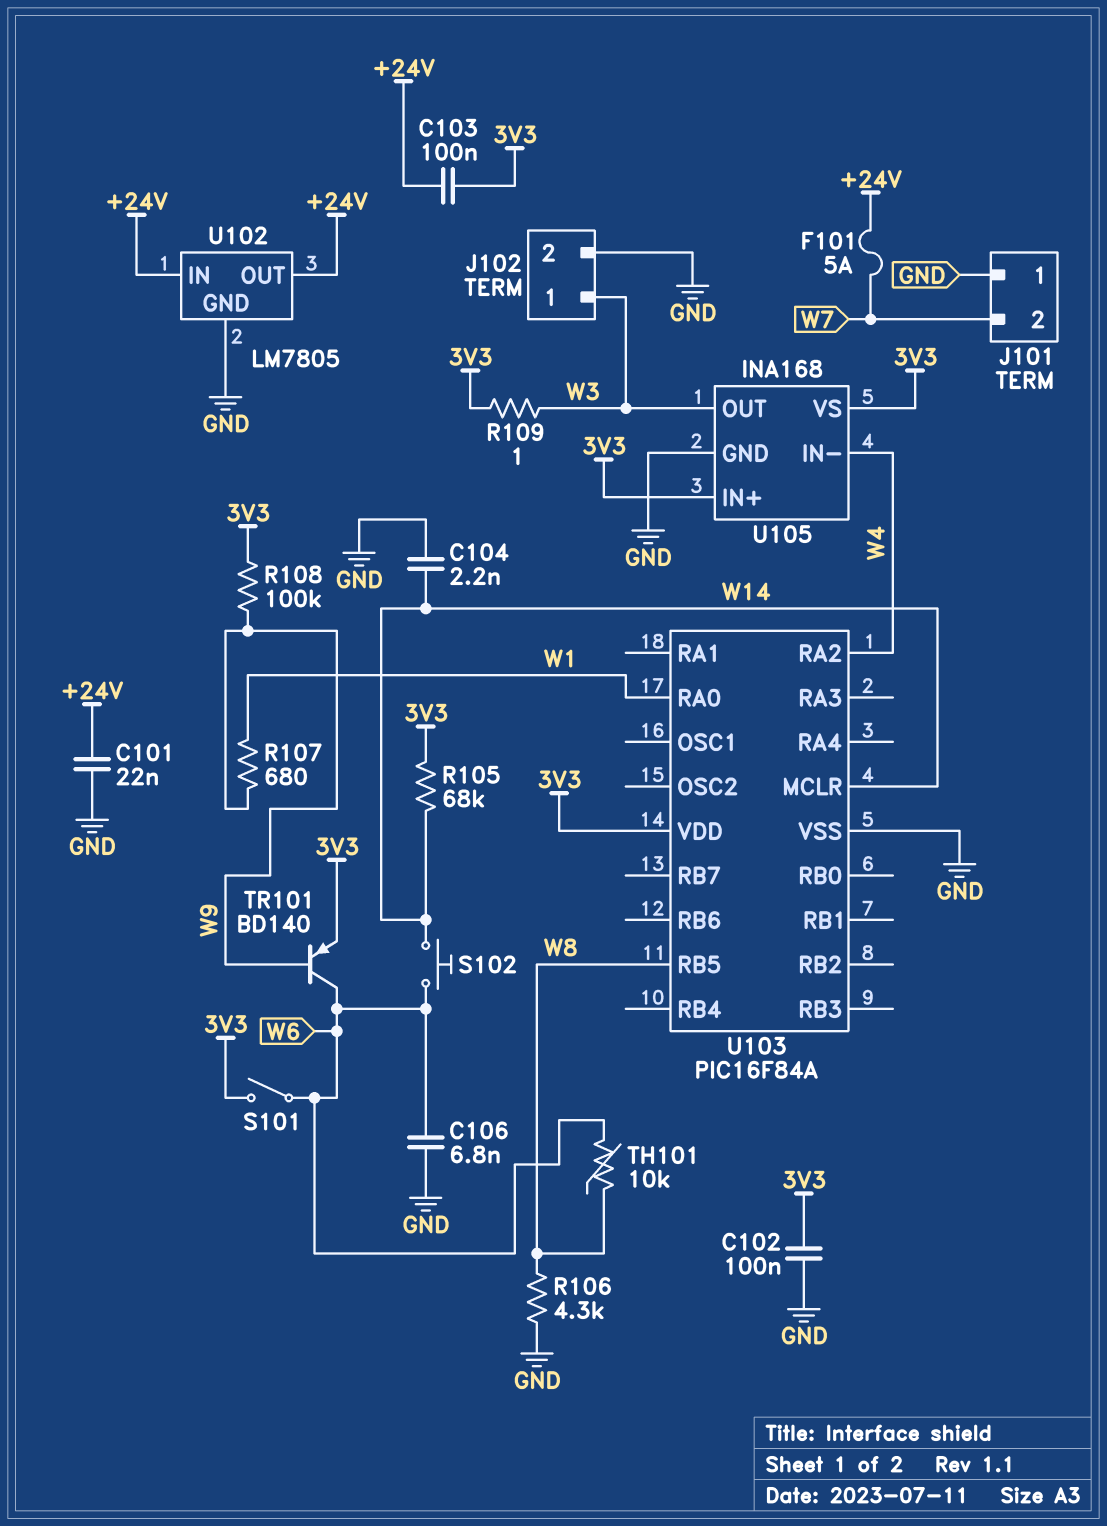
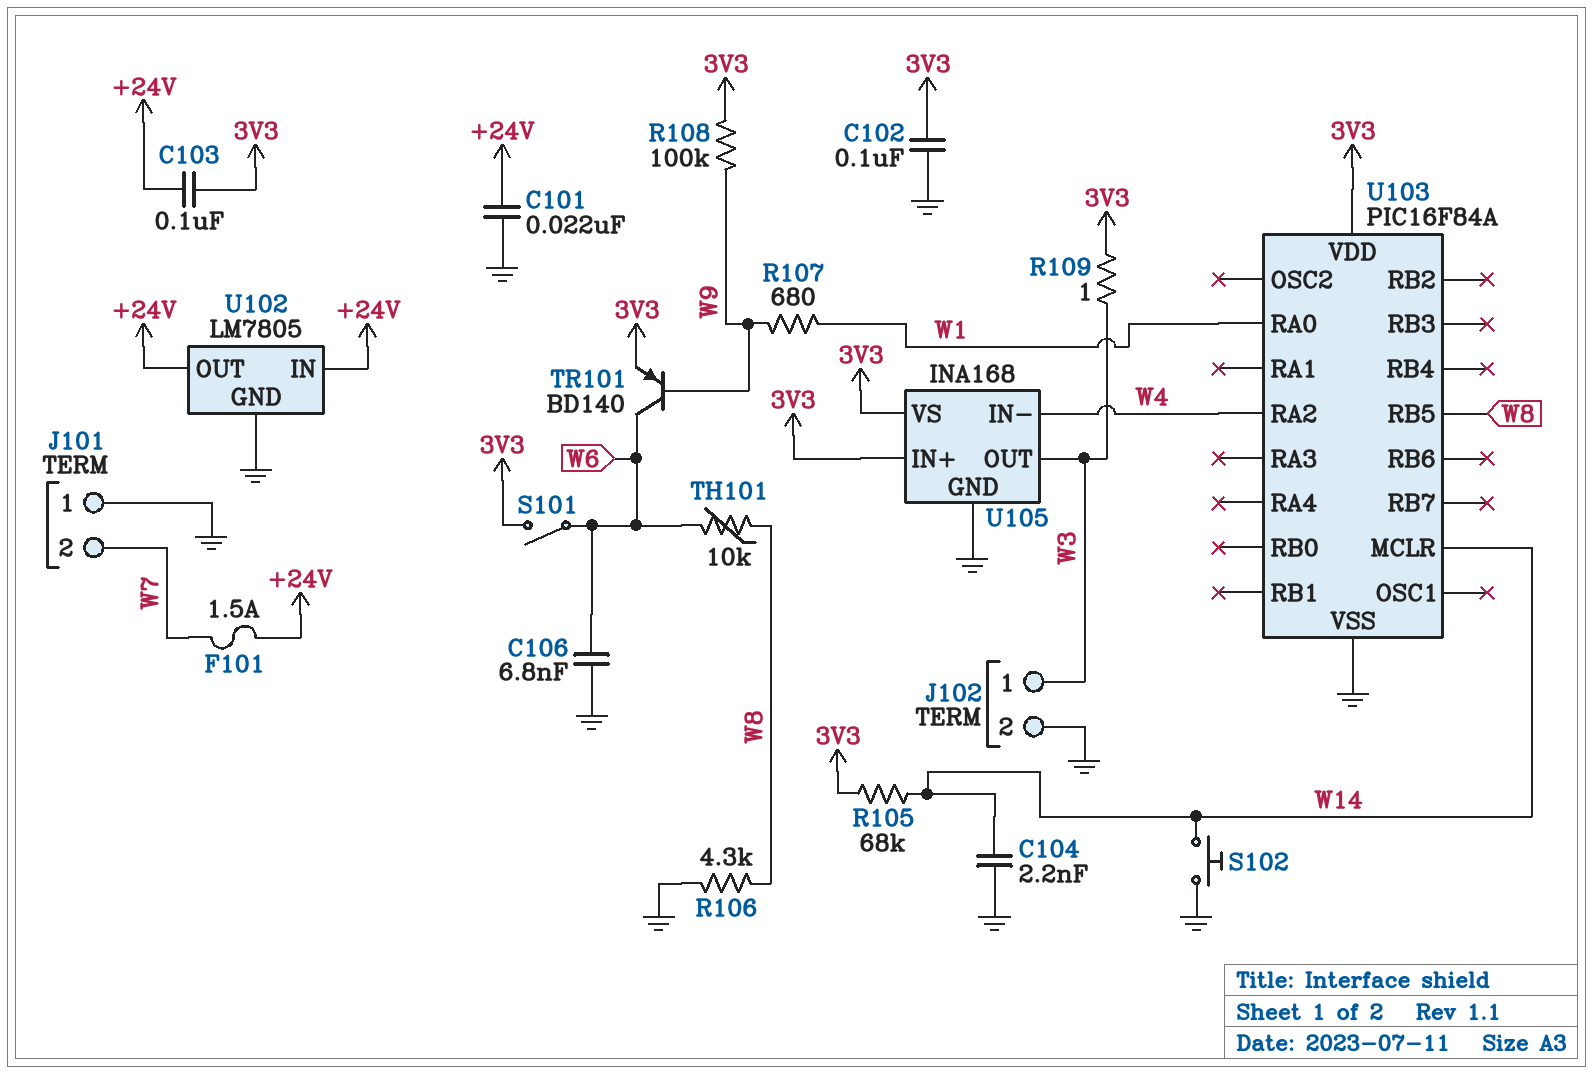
F101: 5A (+24V, W7) -> 1.5A (+24V, W7)
S102: button (W6, W14) -> button (GND, W14)

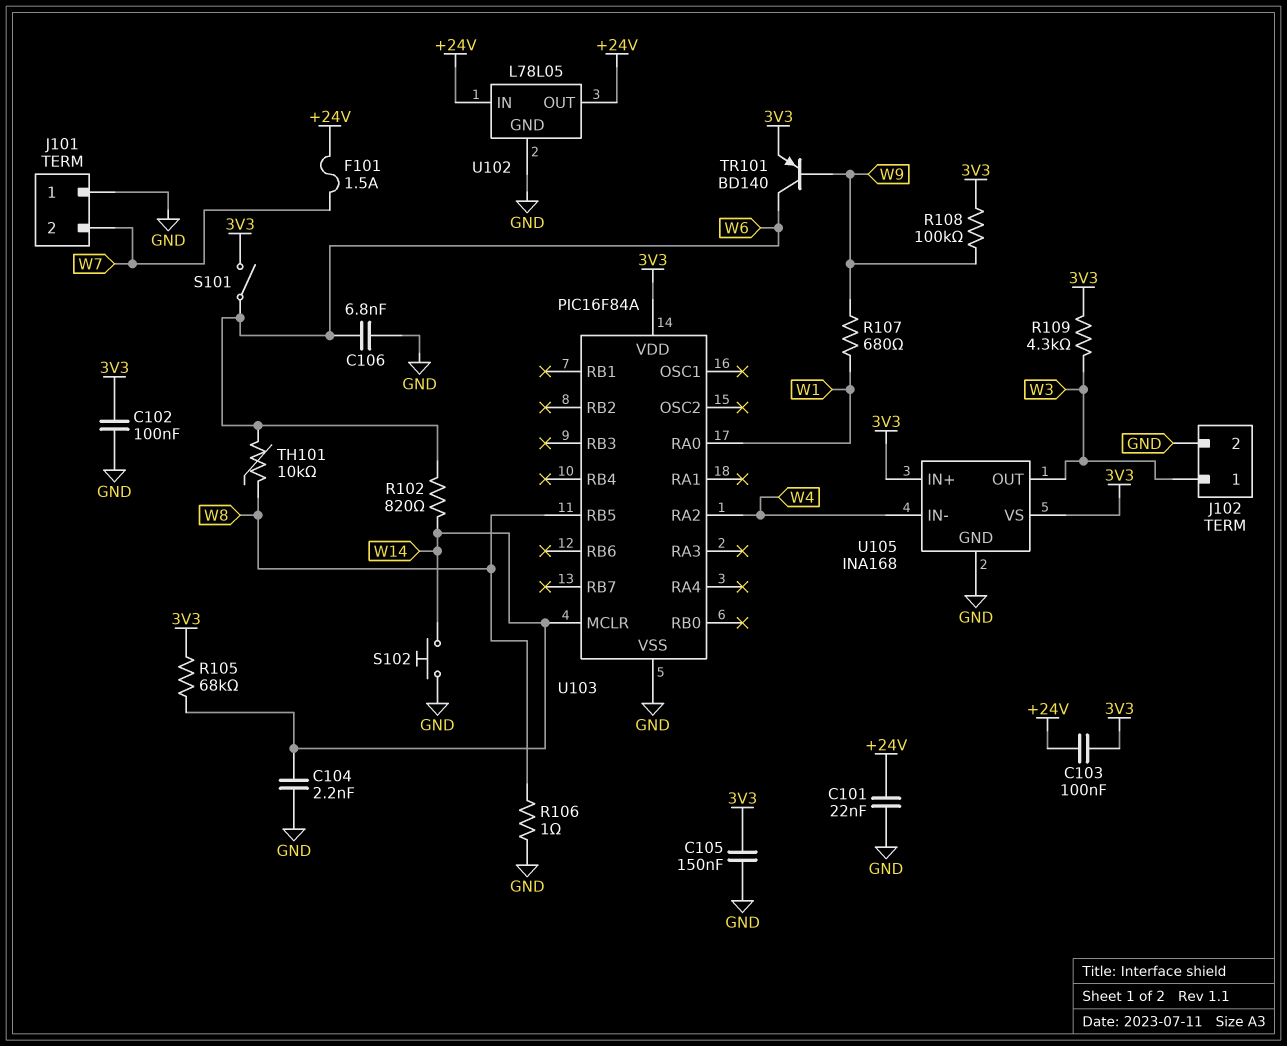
C105: none -> 150nF (3V3, GND)
R102: none -> 820 (W6, W14)
R106: 4.3k (GND, W8) -> 1 (GND, W8)
R109: 1 (3V3, W3) -> 4.3k (3V3, W3)
U102: LM7805 -> L78L05

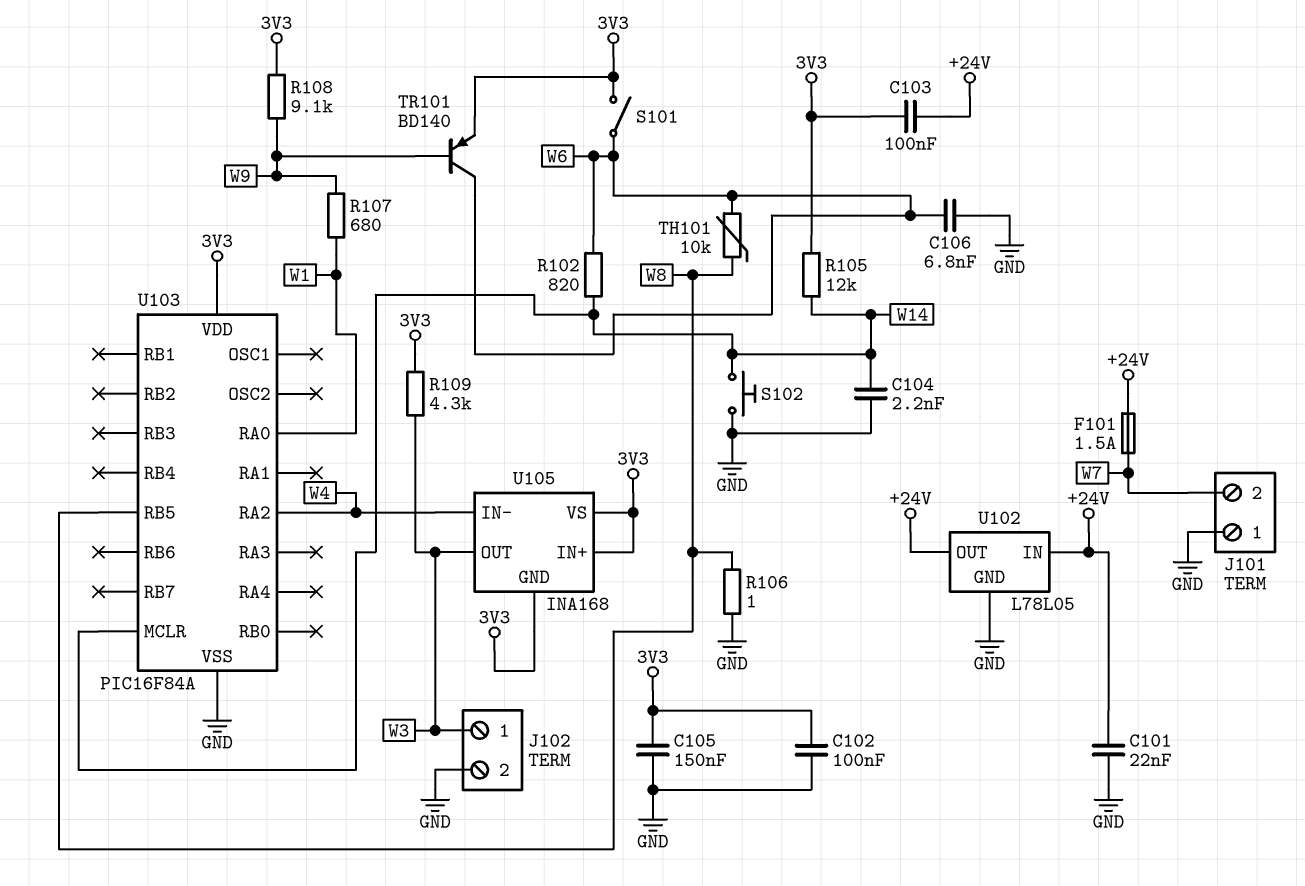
R105: 68k (3V3, W14) -> 12k (3V3, W14)
R108: 100k (3V3, W9) -> 9.1k (3V3, W9)
U105 pin GND: GND -> 3V3

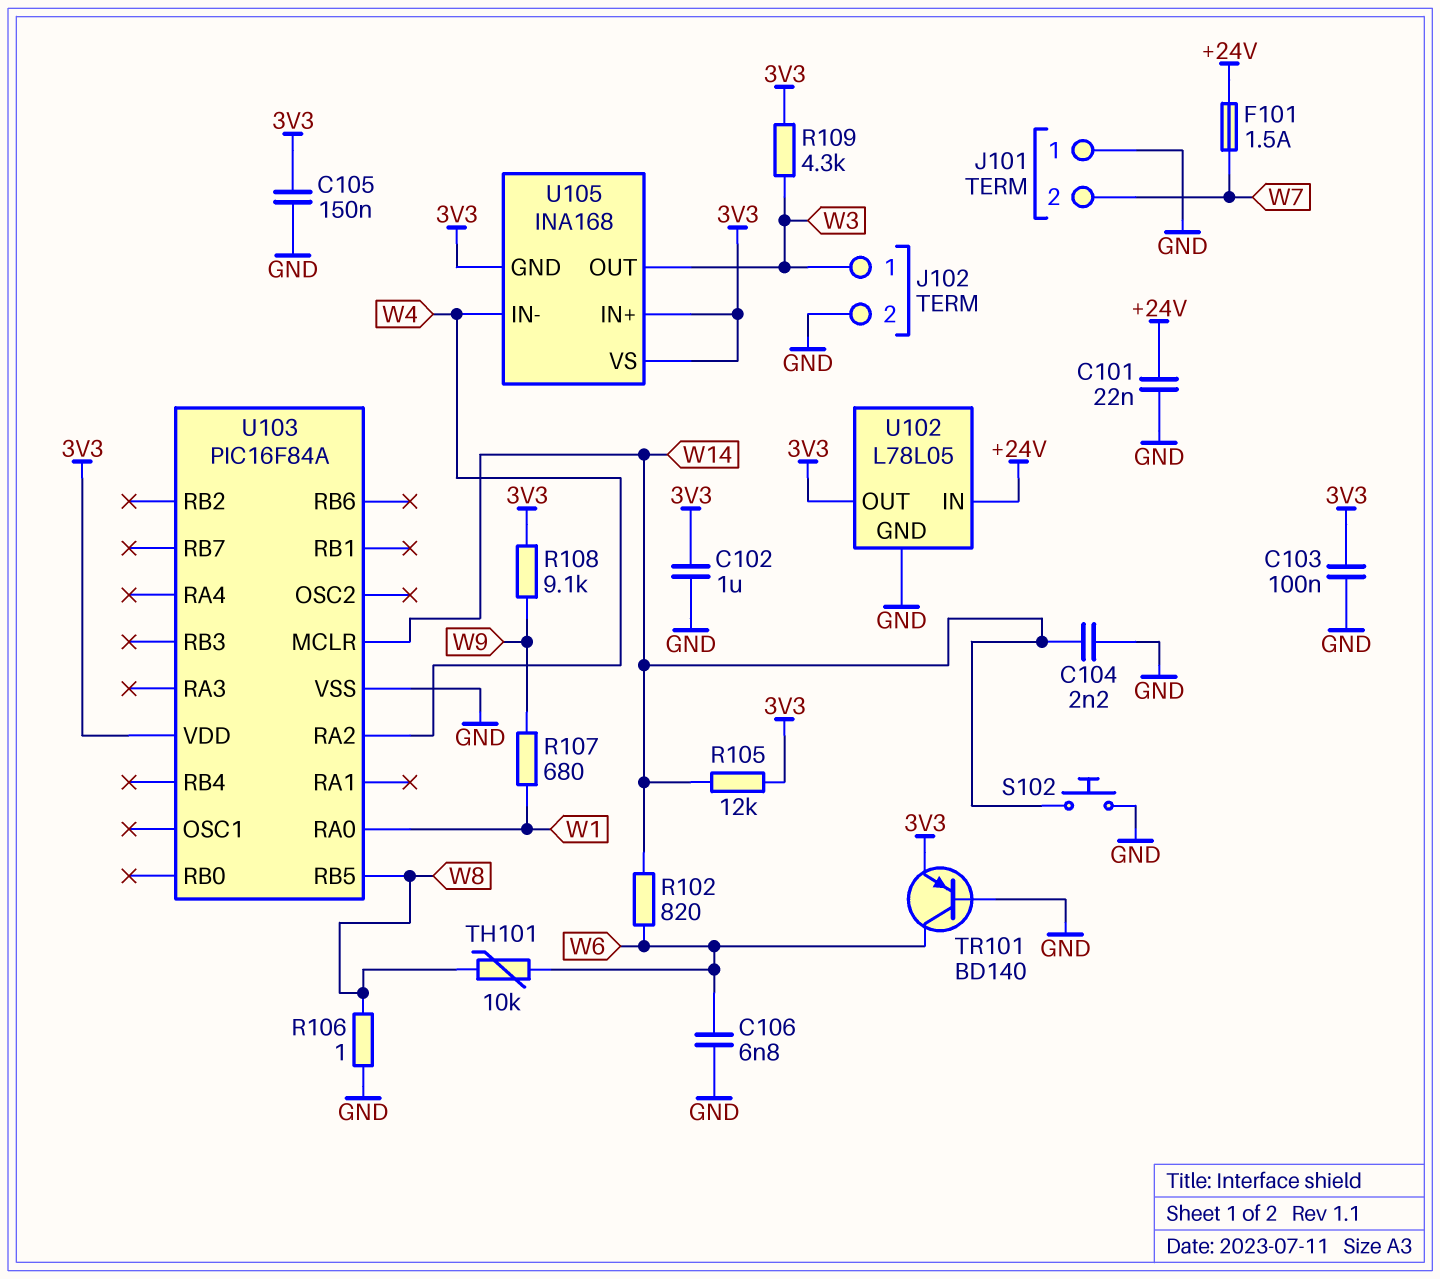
C102: 100nF (3V3, GND) -> 1uF (3V3, GND)
C103: 100nF (+24V, 3V3) -> 100nF (3V3, GND)
S101: switch (3V3, W6) -> none
TR101: PNP BD140 (B W9, C W6, E 3V3) -> PNP BD140 (B GND, C W6, E 3V3)
U102 pin OUT: +24V -> 3V3

